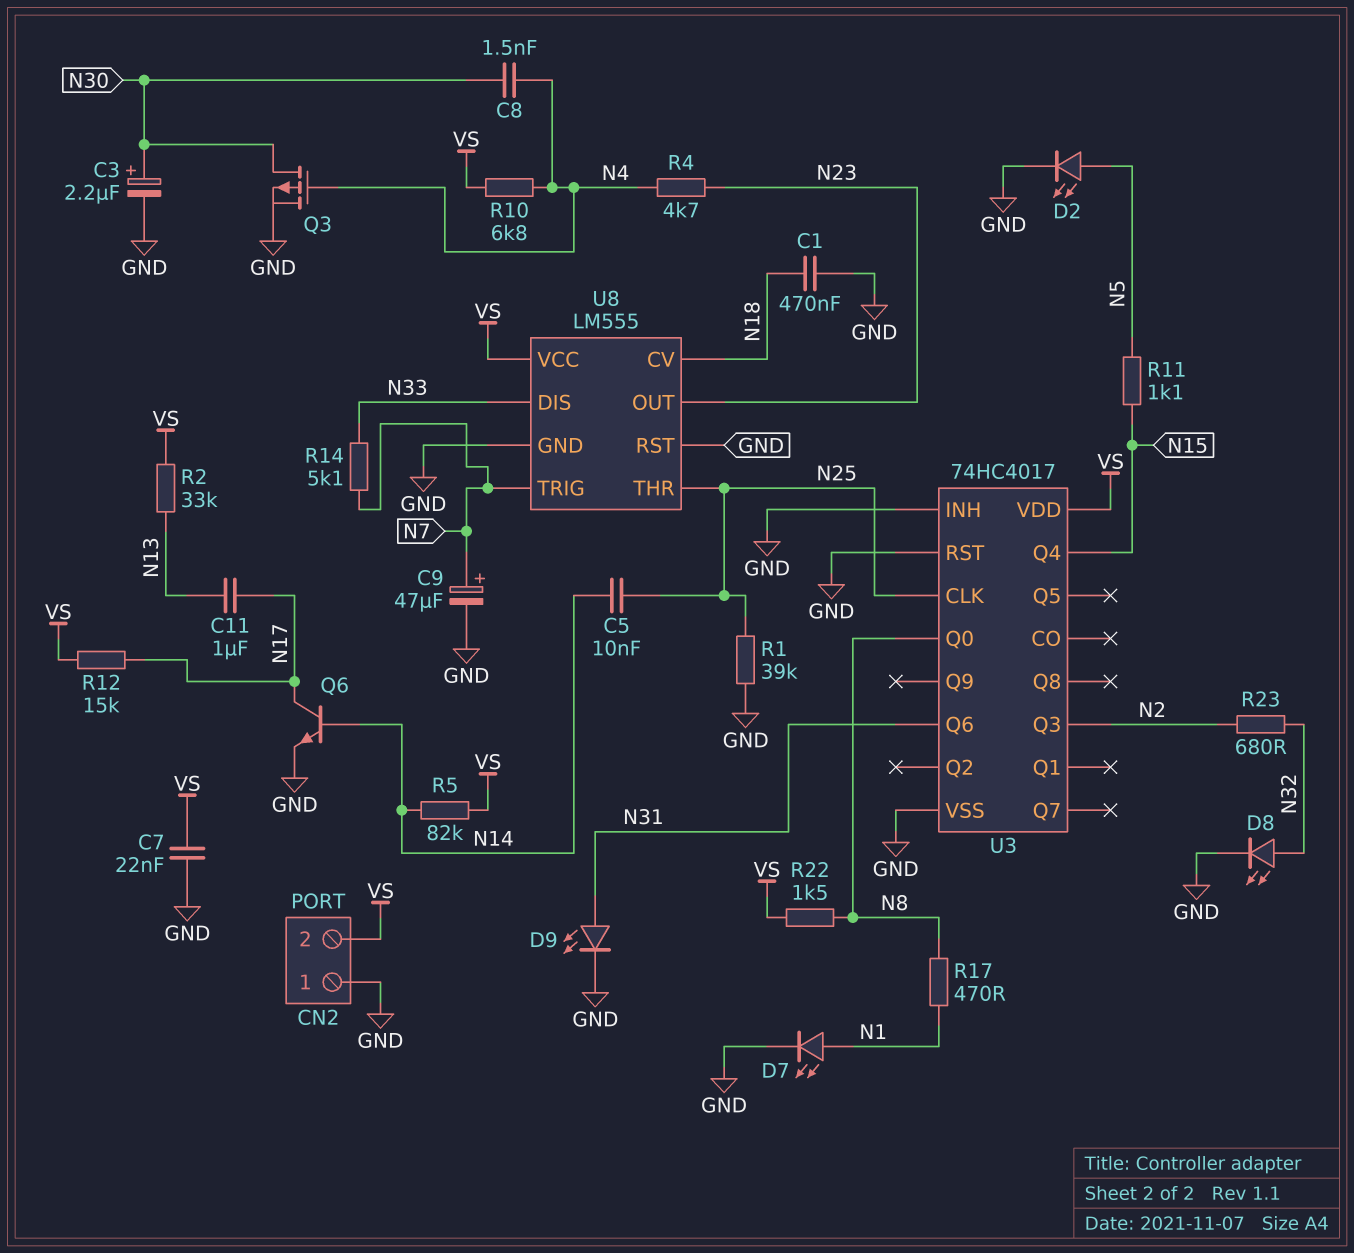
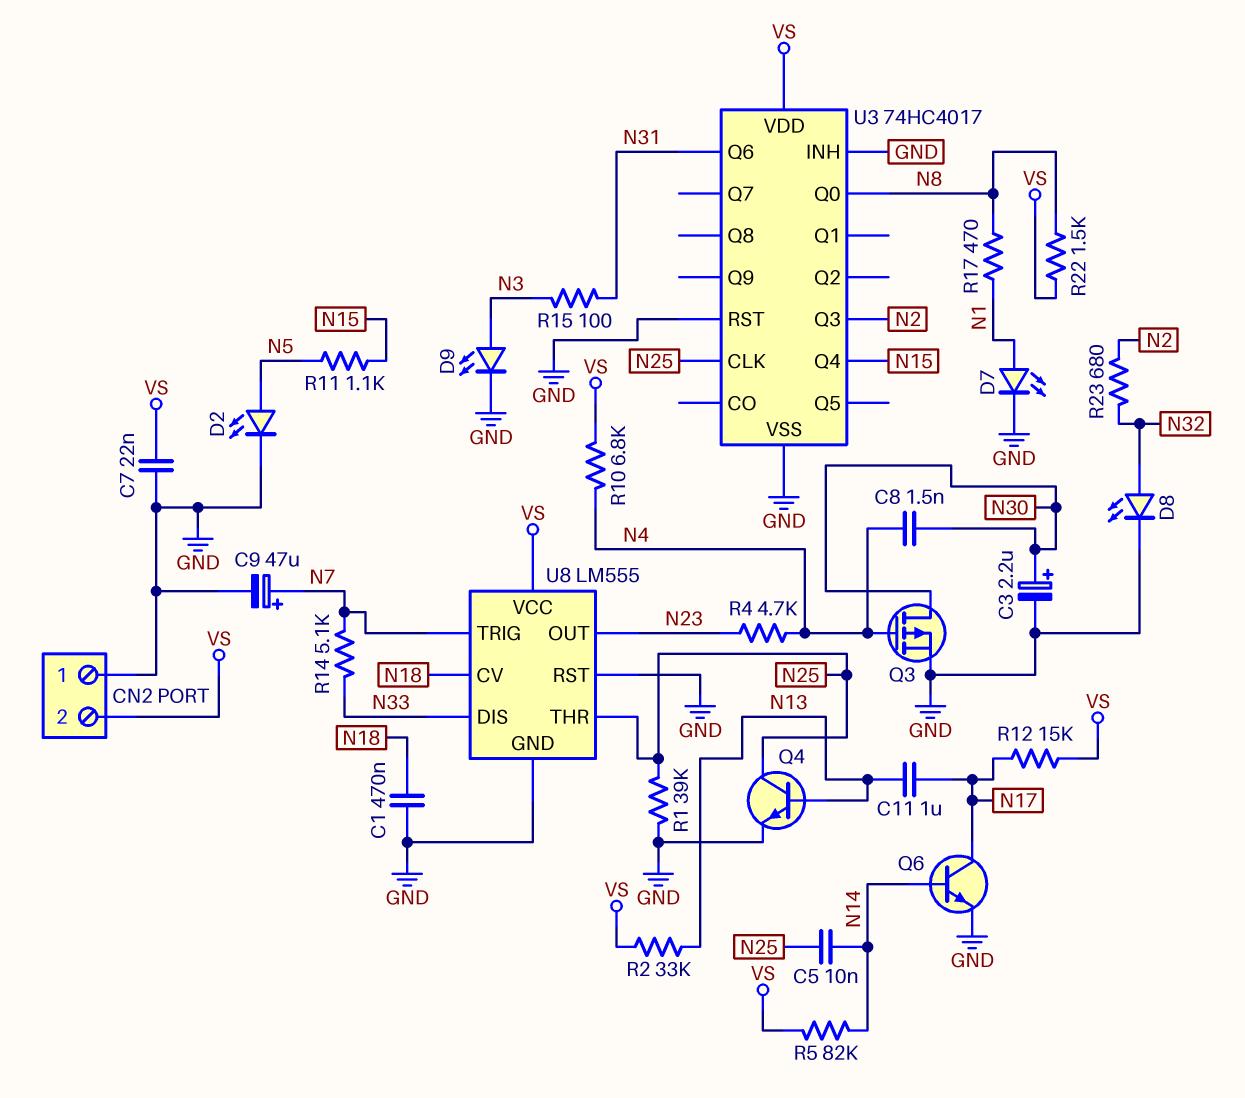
D9: LED (A N31, K GND) -> LED (A N3, K GND)
Q4: none -> NPN (B N13, C N25, E GND)
R15: none -> 100 (N3, N31)

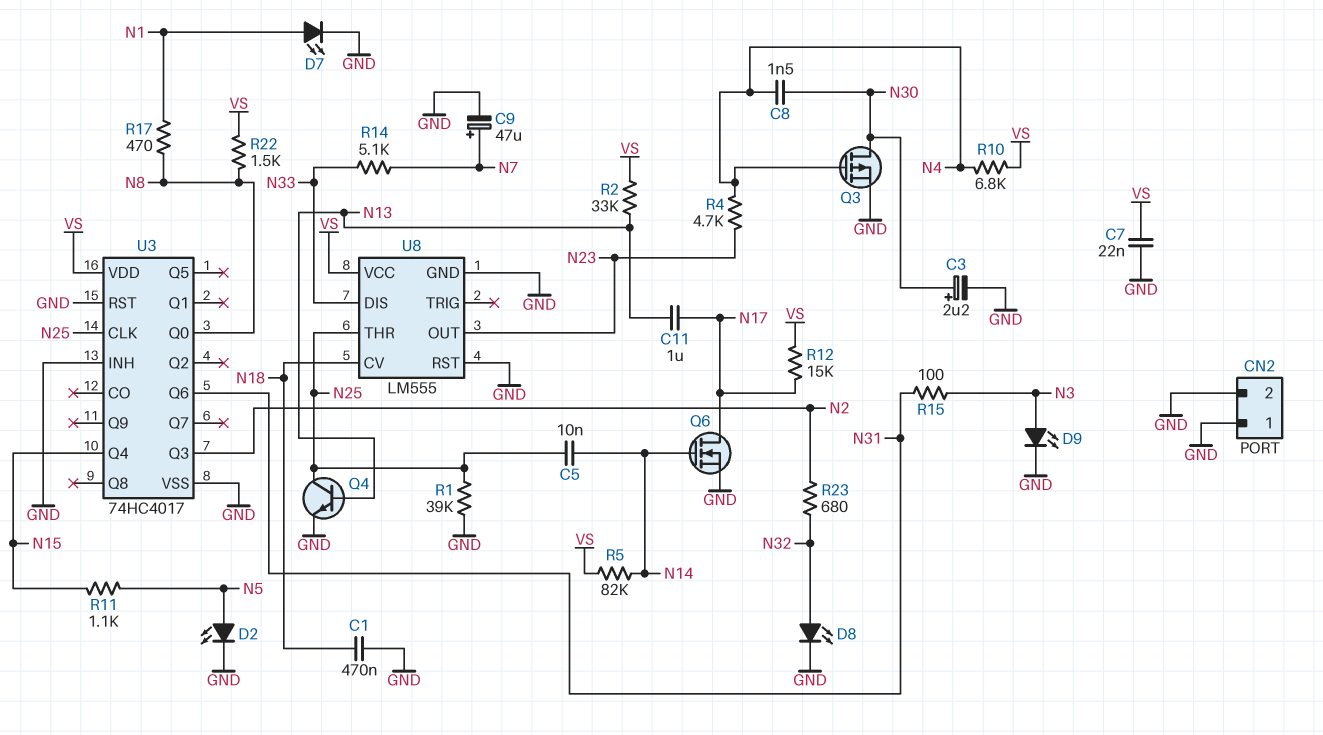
CN2 pin 2: VS -> GND
Q6: NPN (B N14, C N17, E GND) -> NMOS (G N14, D N17, S GND)
U8 pin TRIG: N7 -> none

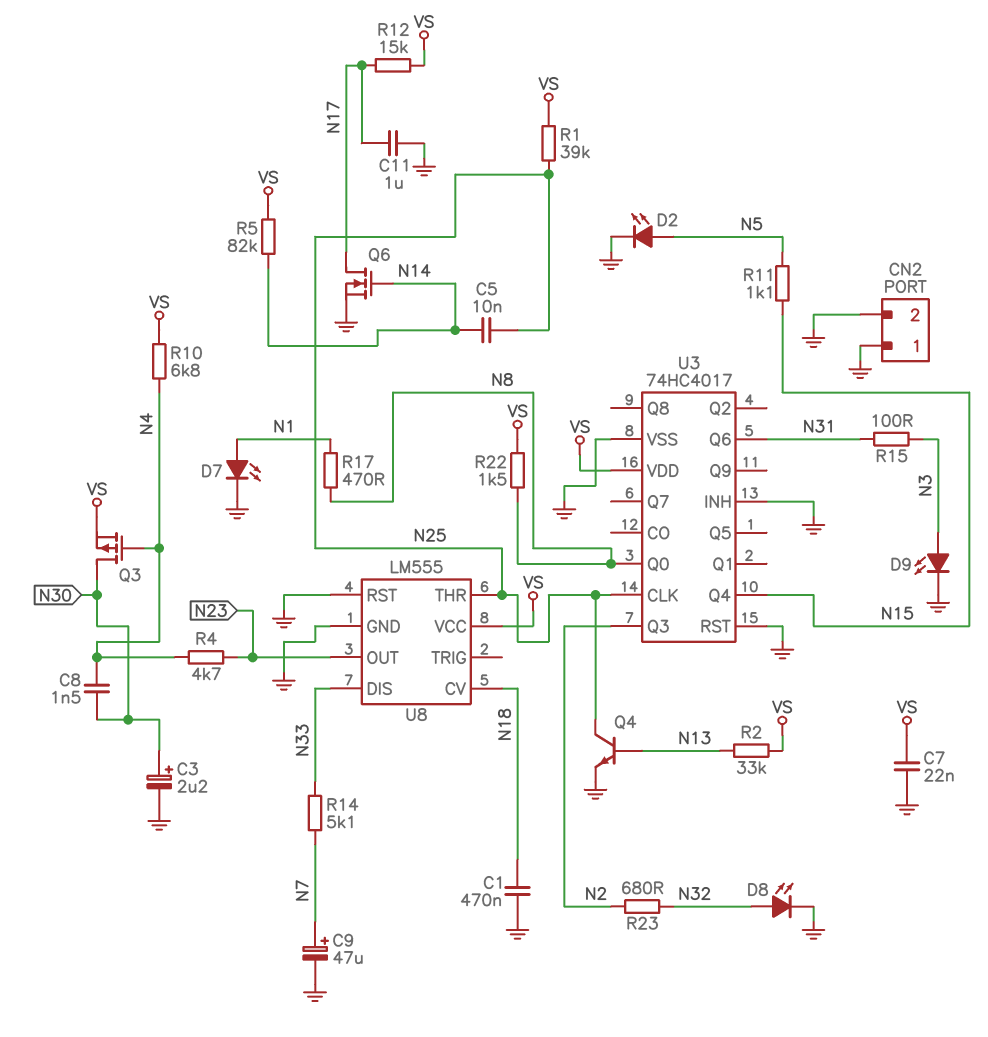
C11: 1uF (N13, N17) -> 1uF (GND, N17)
Q3: PMOS (G N4, D N30, S GND) -> PMOS (G N4, D N30, S VS)
R1: 39k (GND, N25) -> 39k (N25, VS)

